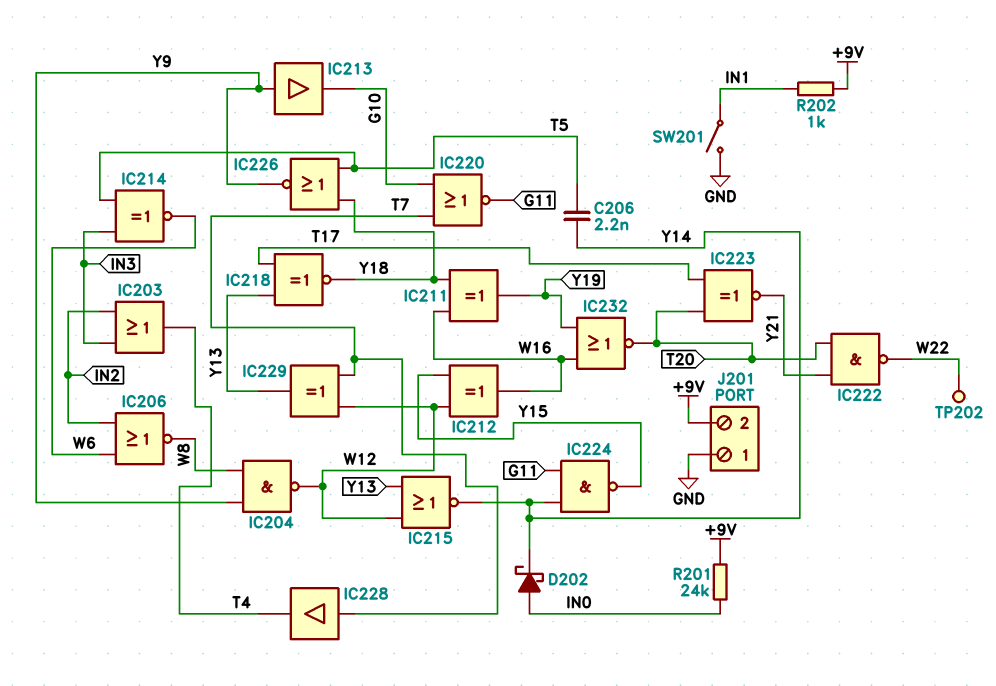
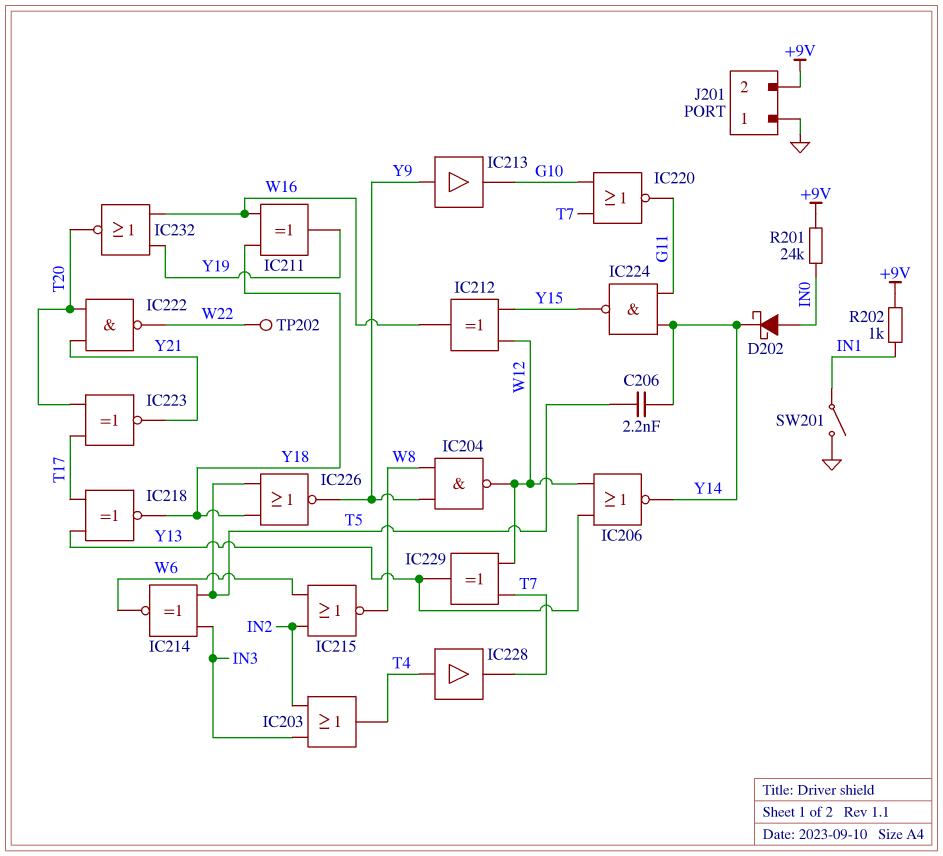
IC206: NOR (in IN2, in W6, out W8) -> NOR (in W12, in Y13, out Y14)
IC215: NOR (in W12, in Y13, out Y14) -> NOR (in IN2, in W6, out W8)
IC228: buffer (in T7, out T4) -> buffer (in T4, out T7)

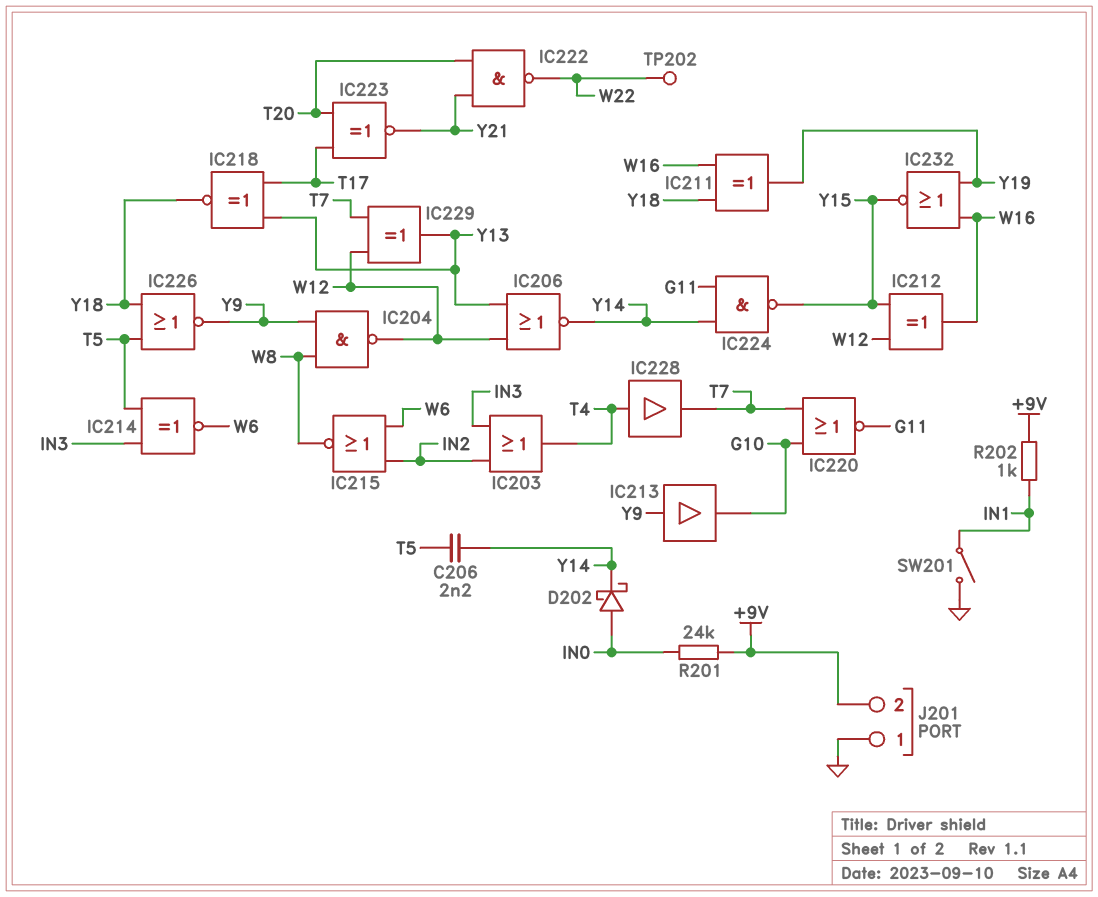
IC232: NOR (in W16, in Y19, out T20) -> NOR (in W16, in Y19, out Y15)

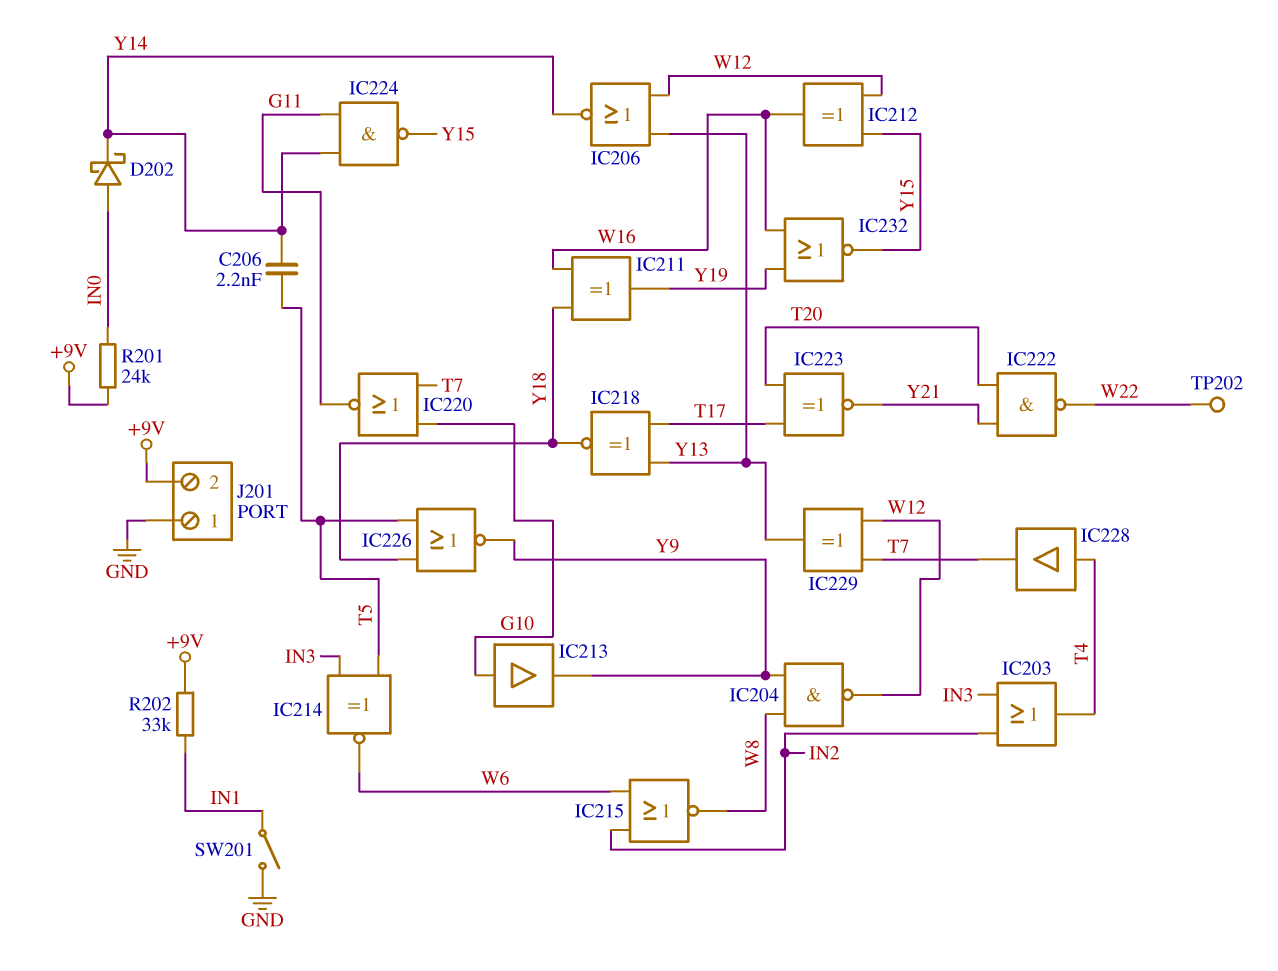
IC213: buffer (in Y9, out G10) -> buffer (in G10, out Y9)
R202: 1k (+9V, IN1) -> 33k (+9V, IN1)

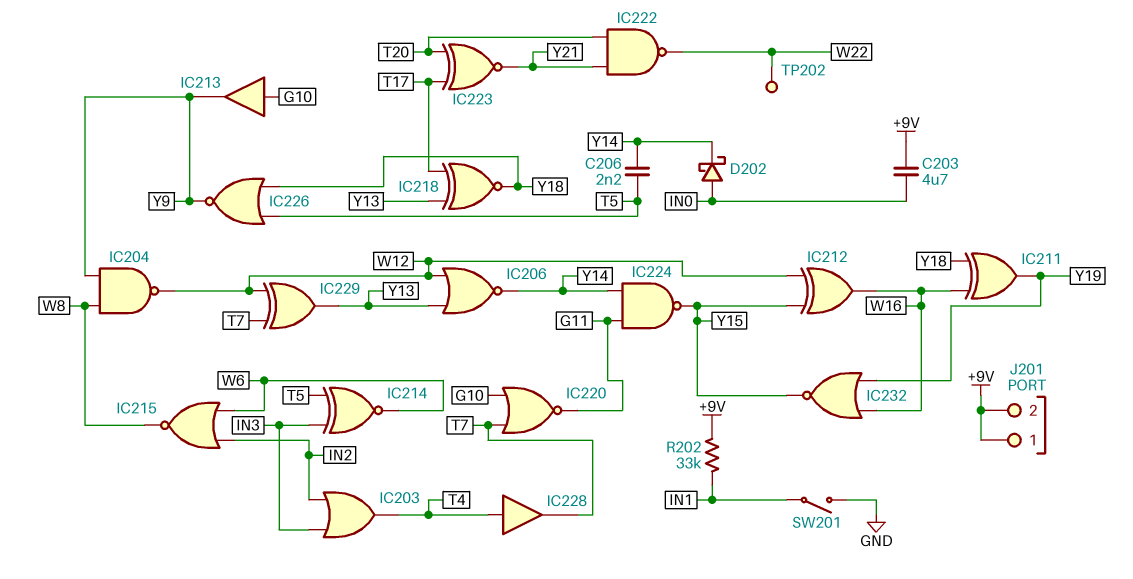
C203: none -> 4.7uF (+9V, IN0)
J201 pin 1: GND -> +9V
R201: 24k (+9V, IN0) -> none

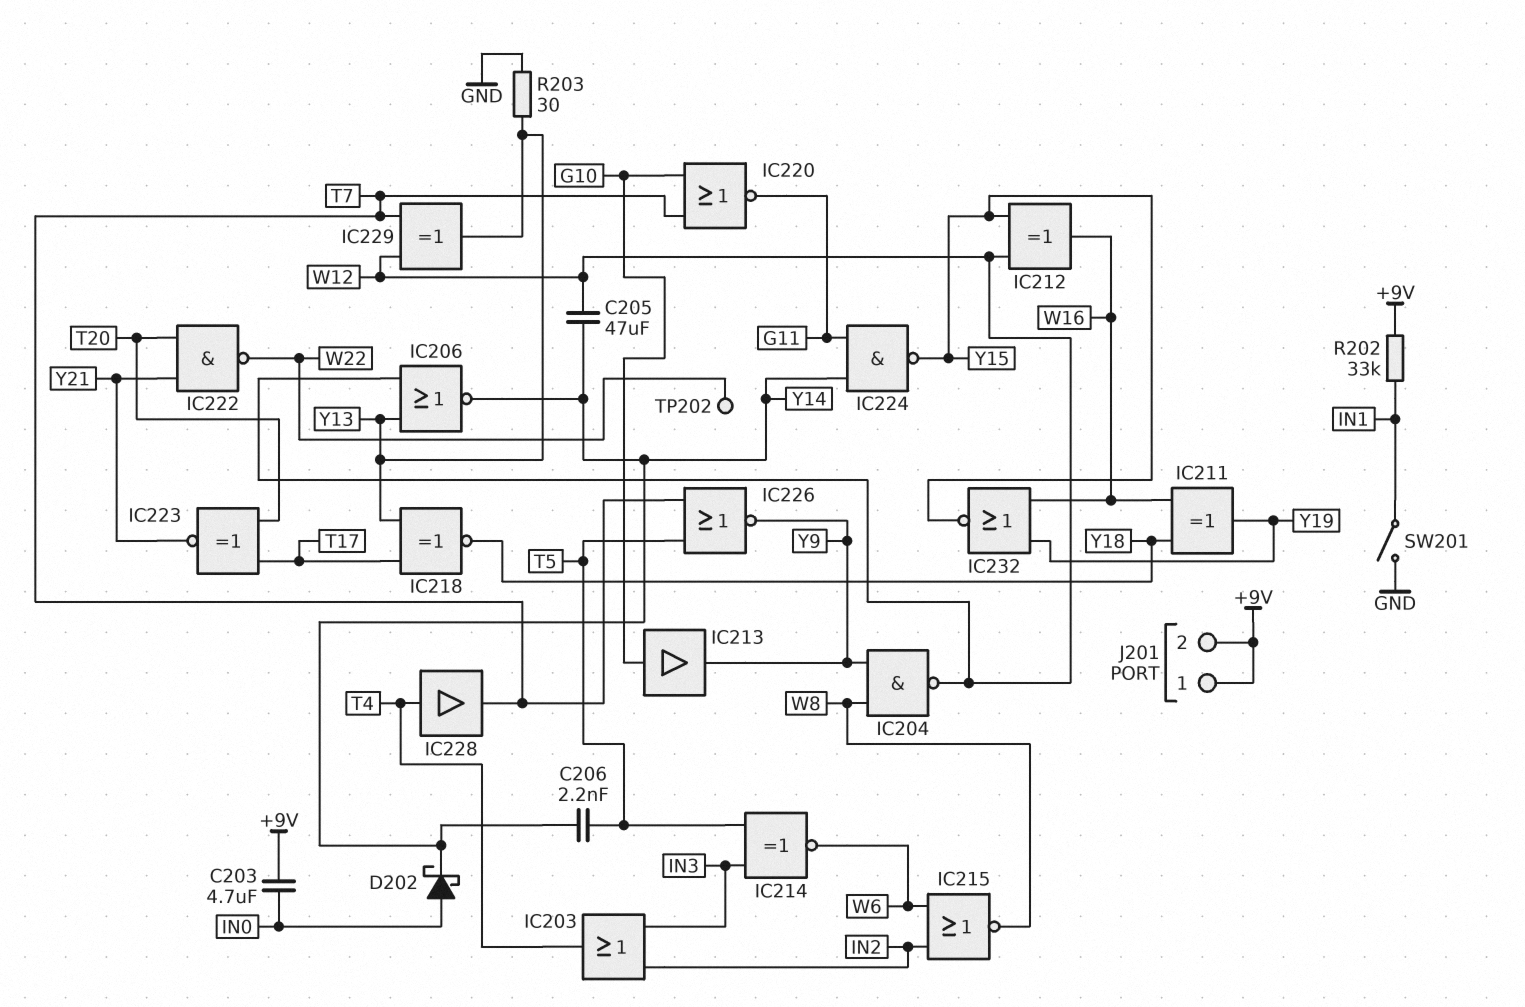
C205: none -> 47uF (W12, Y14)
IC226: NOR (in T5, in Y18, out Y9) -> NOR (in T5, in T7, out Y9)
R203: none -> 30 (GND, Y13)

